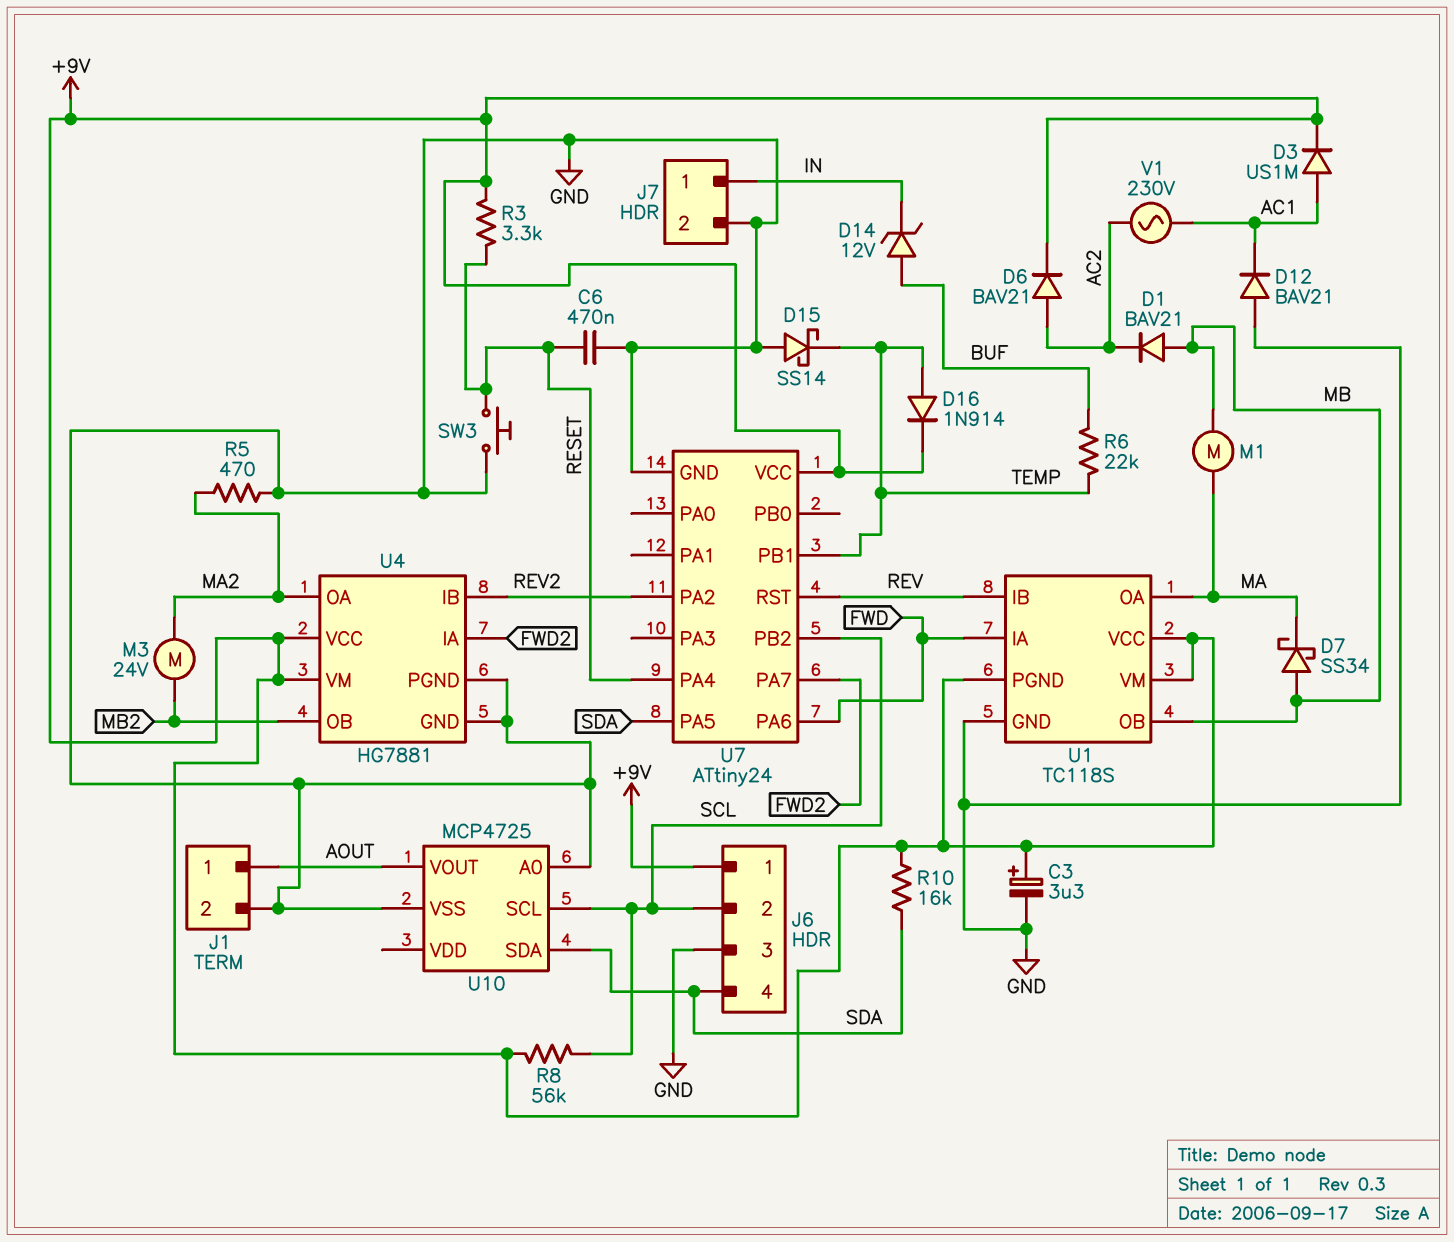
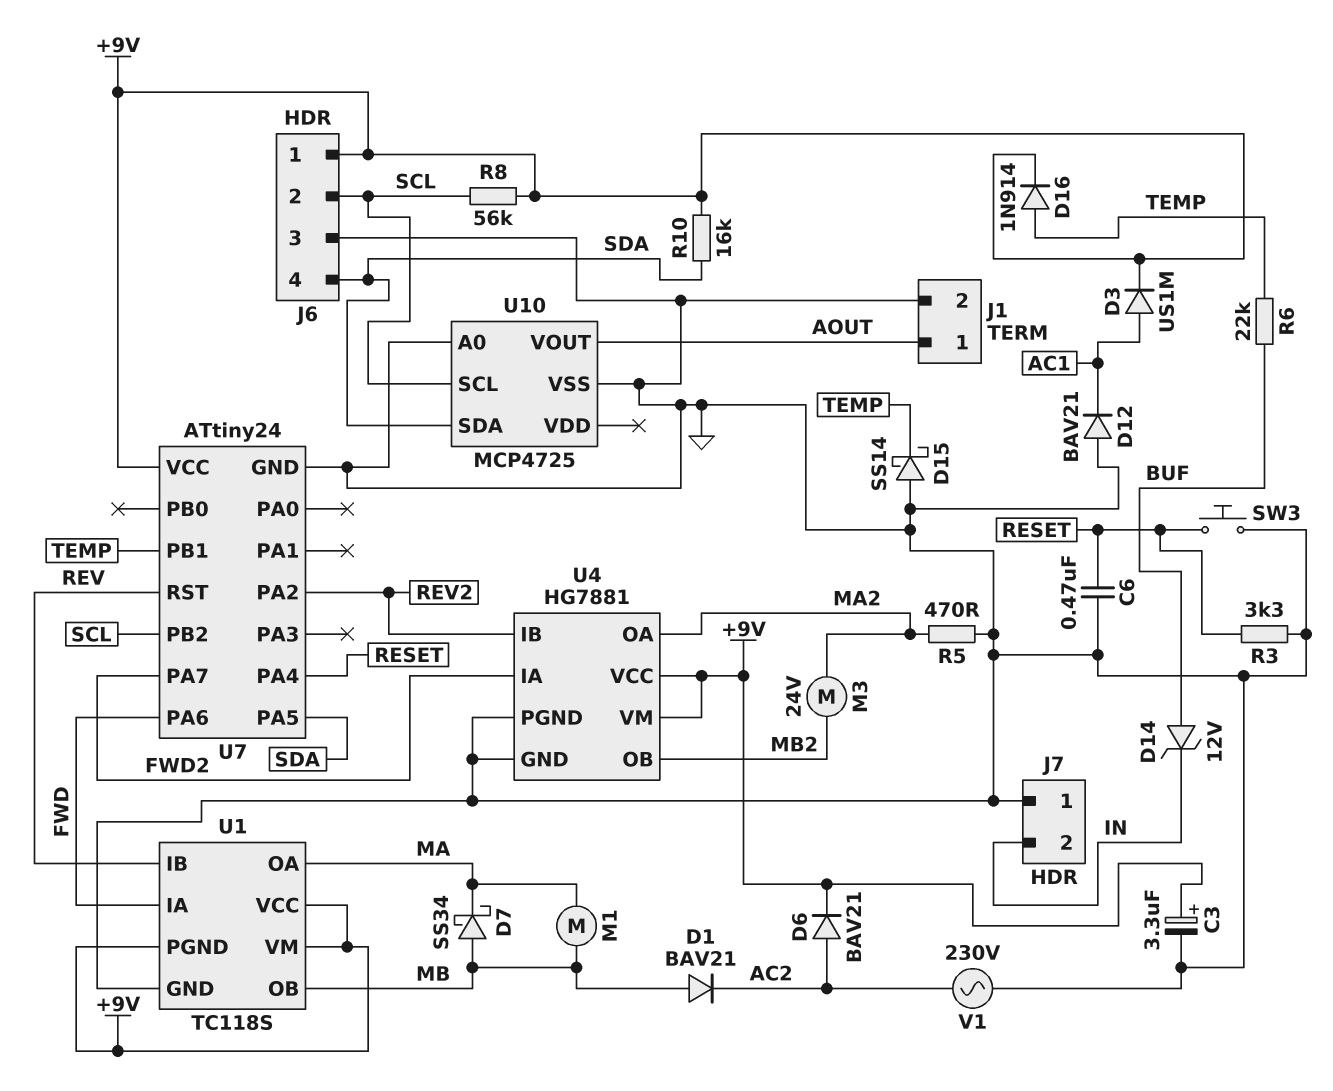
J7 pin 1: IN -> GND
J7 pin 2: GND -> IN
R3: 3.3k (+9V, RESET) -> 3.3k (GND, RESET)
V1: AC 230V (AC1, AC2) -> AC 230V (AC2, GND)

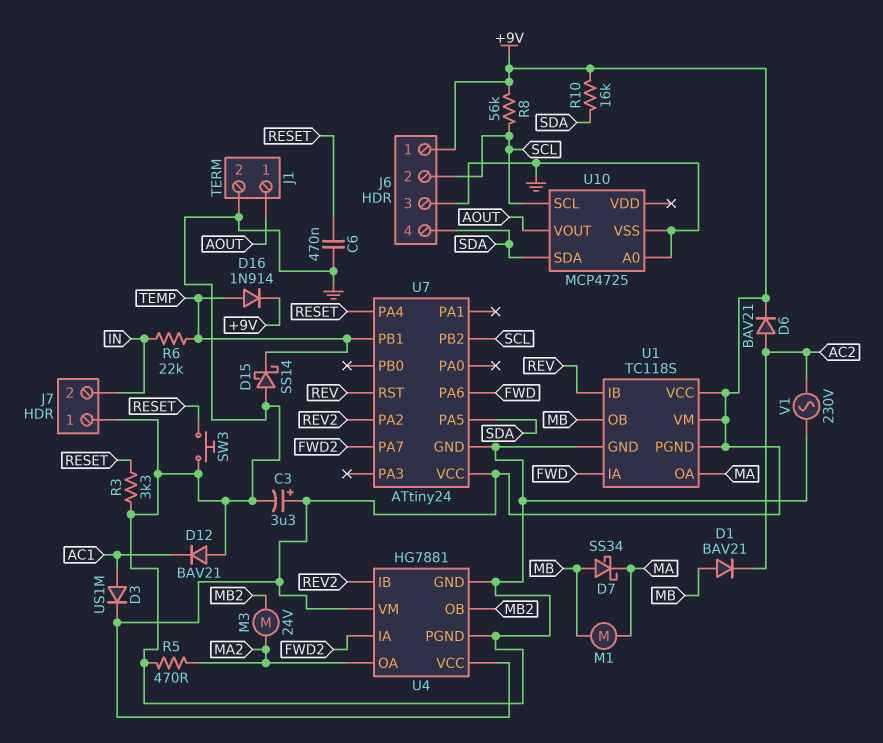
D14: zener 12V (A BUF, K IN) -> none
R6: 22k (BUF, TEMP) -> 22k (IN, TEMP)

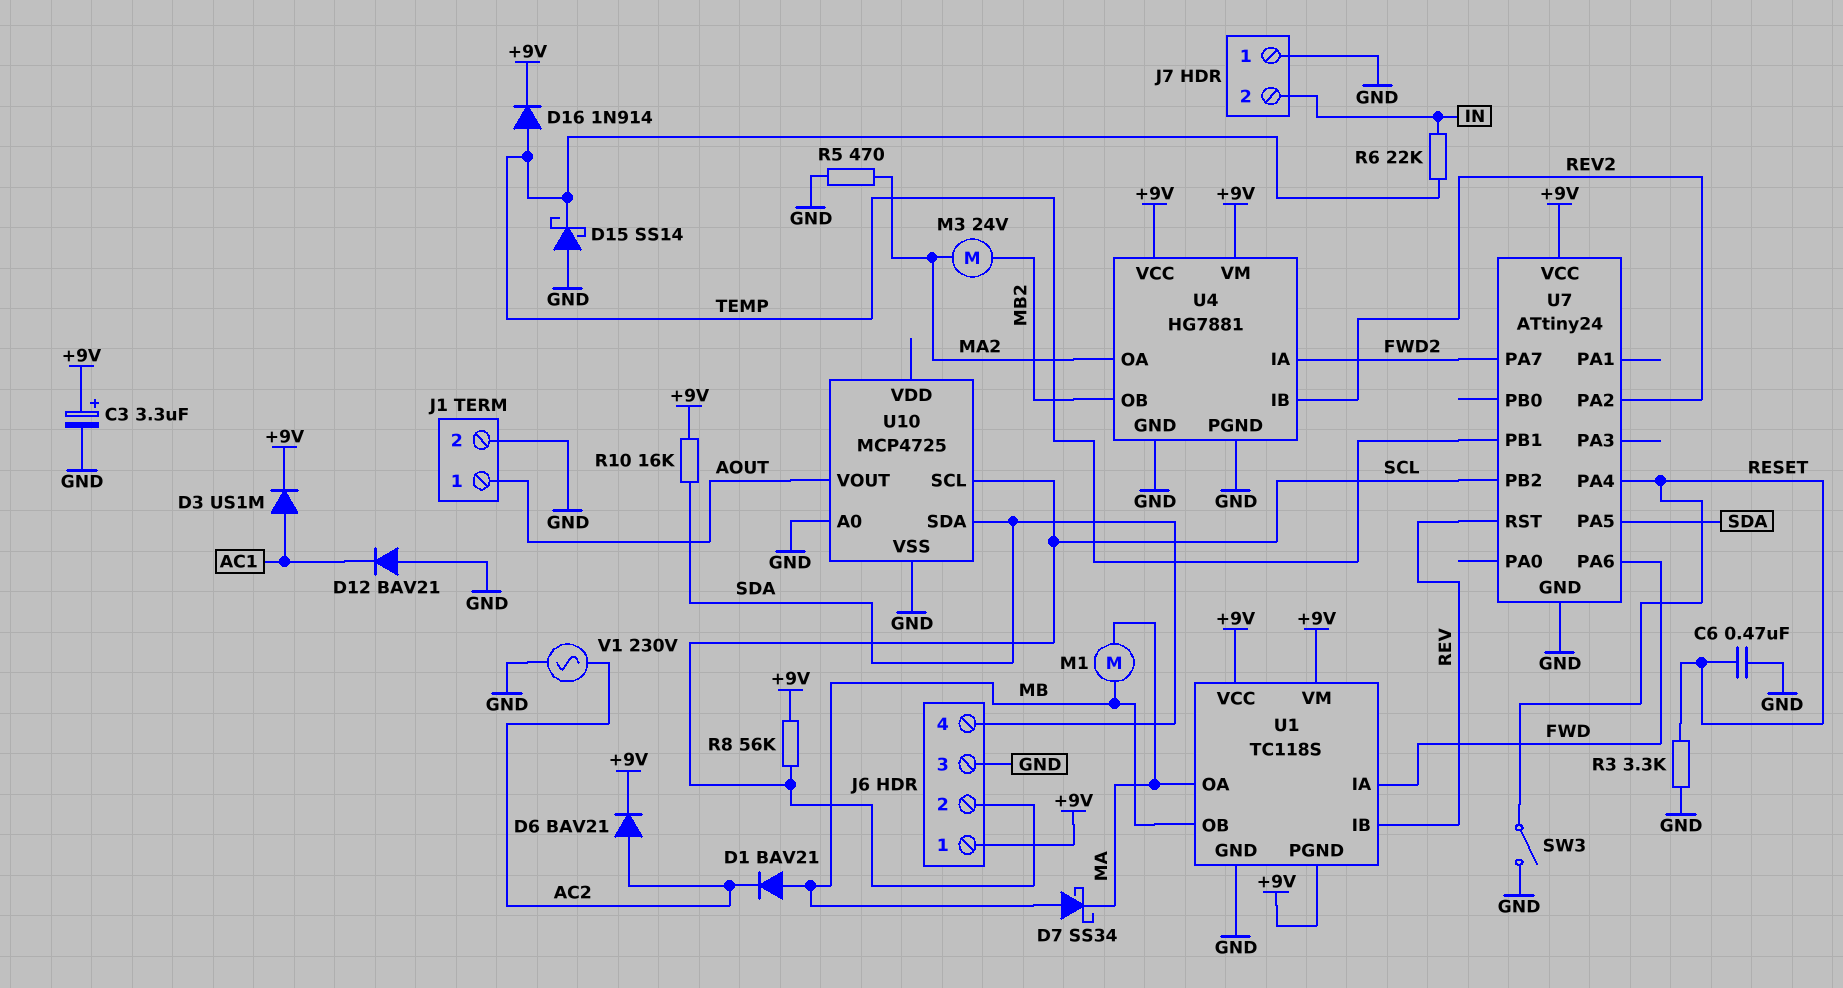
SW3: button (GND, RESET) -> switch (GND, RESET)

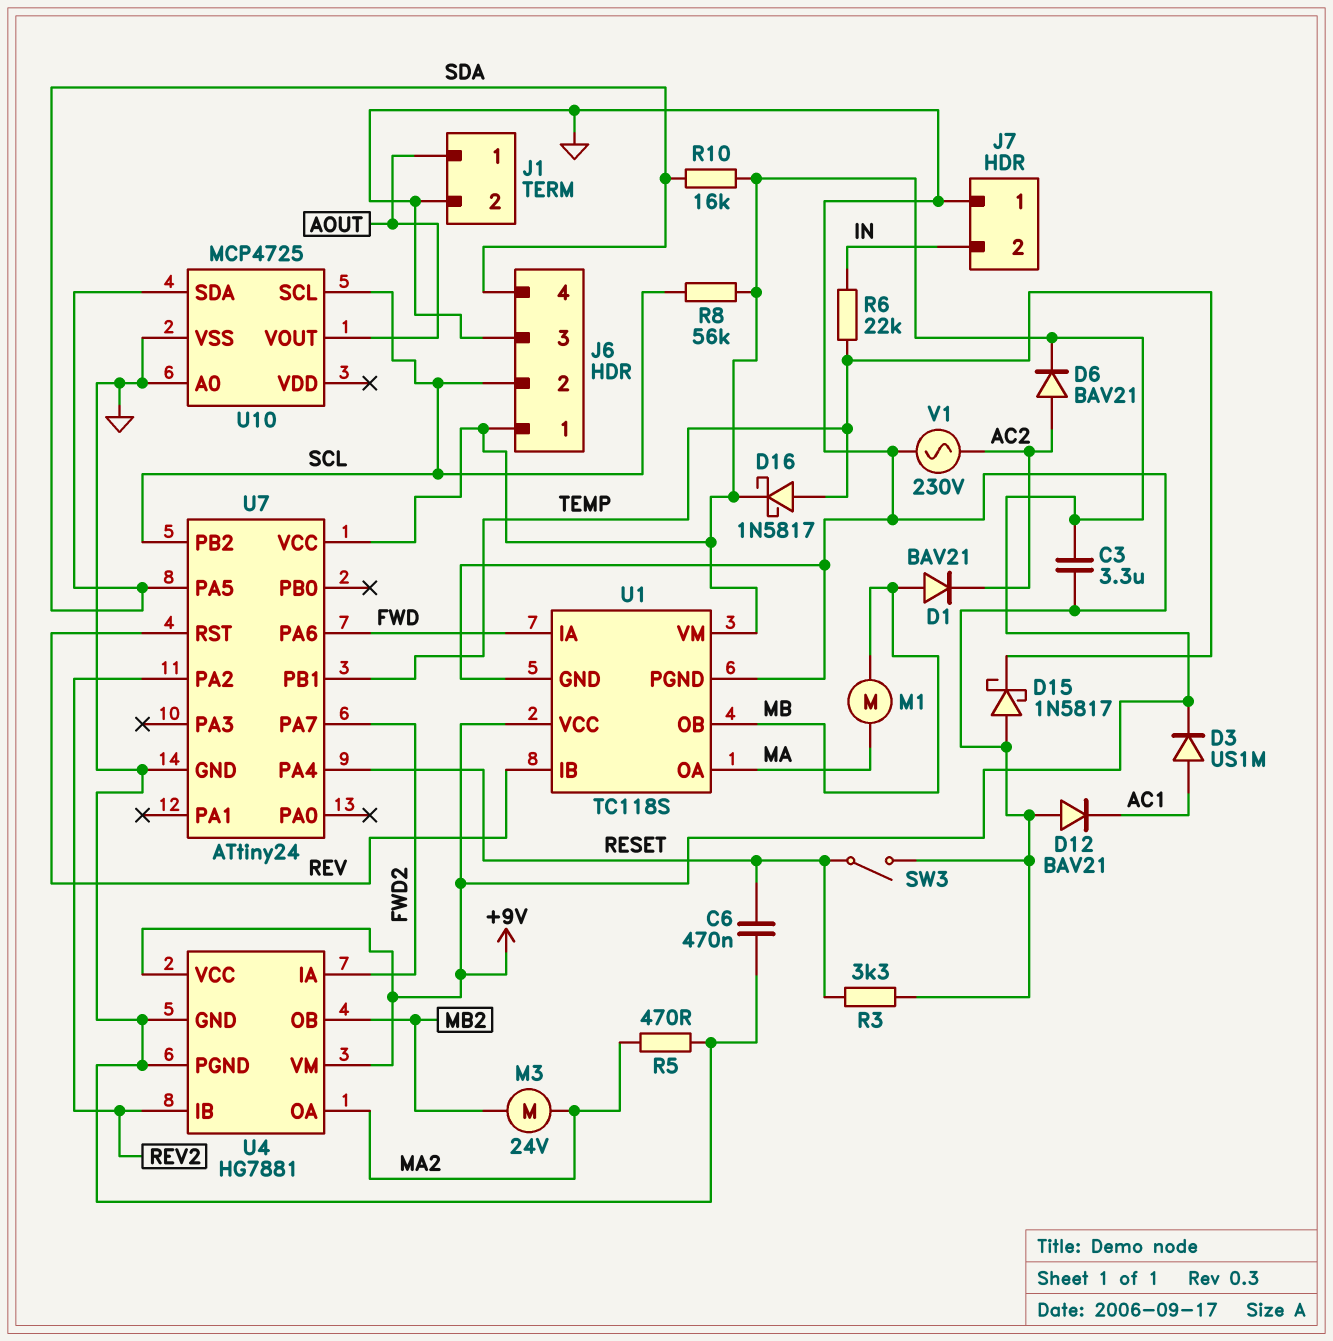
C3: 3.3uF (plus +9V, minus GND) -> 3.3uF (+9V, GND)
D7: schottky SS34 (A MB, K MA) -> none
D15: schottky SS14 (A GND, K TEMP) -> schottky 1N5817 (A GND, K TEMP)
D16: diode 1N914 (A TEMP, K +9V) -> schottky 1N5817 (A TEMP, K +9V)
U1 pin PGND: +9V -> GND

